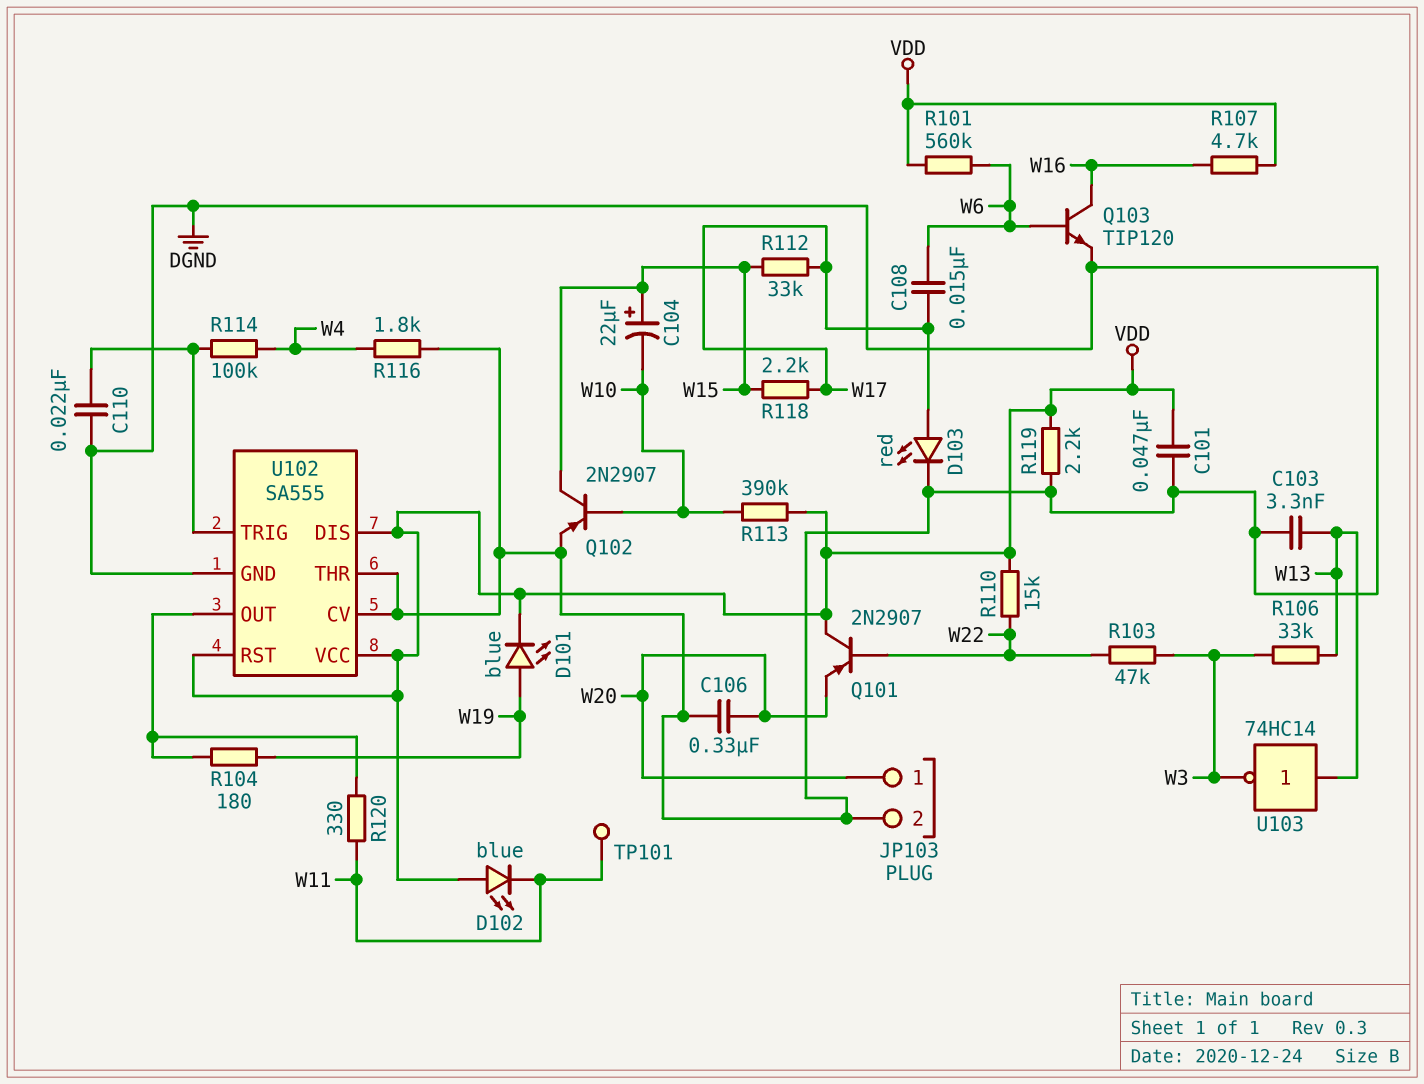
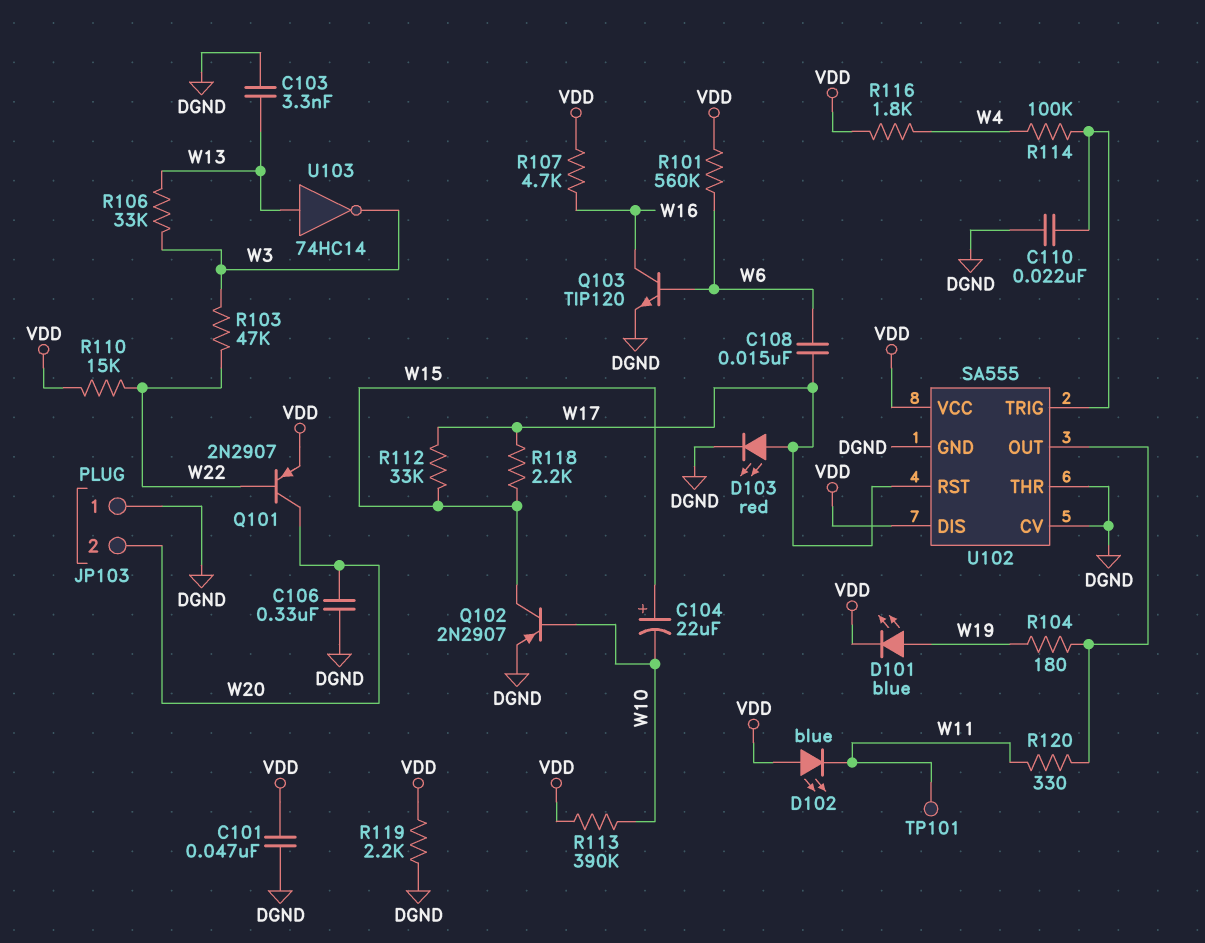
JP103 pin 1: W20 -> DGND
JP103 pin 2: DGND -> W20
Q101: PNP 2N2907 (B W22, C VDD, E W20) -> PNP 2N2907 (B W22, C W20, E VDD)
R116: 1.8k (DGND, W4) -> 1.8k (VDD, W4)
U102 pin RST: VDD -> W17

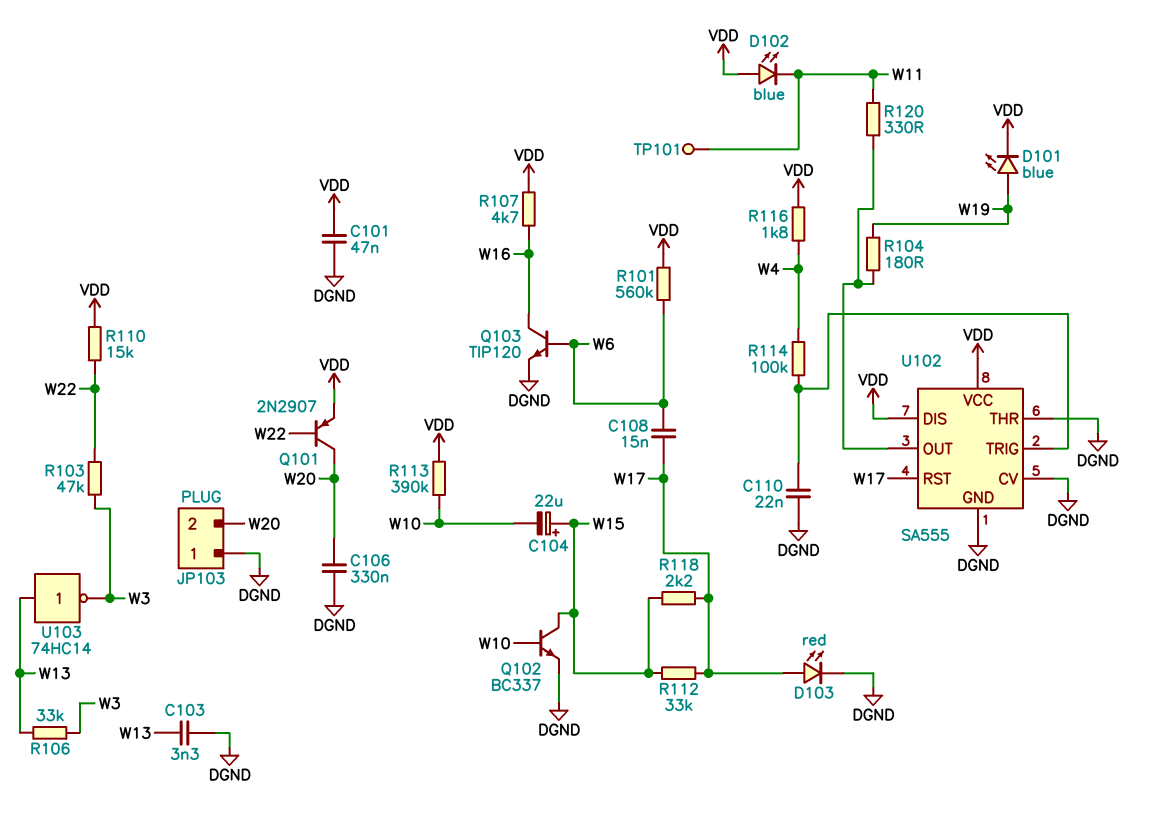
Q102: PNP 2N2907 (B W10, C W15, E DGND) -> NPN BC337 (B W10, C W15, E DGND)
R119: 2.2k (DGND, VDD) -> none

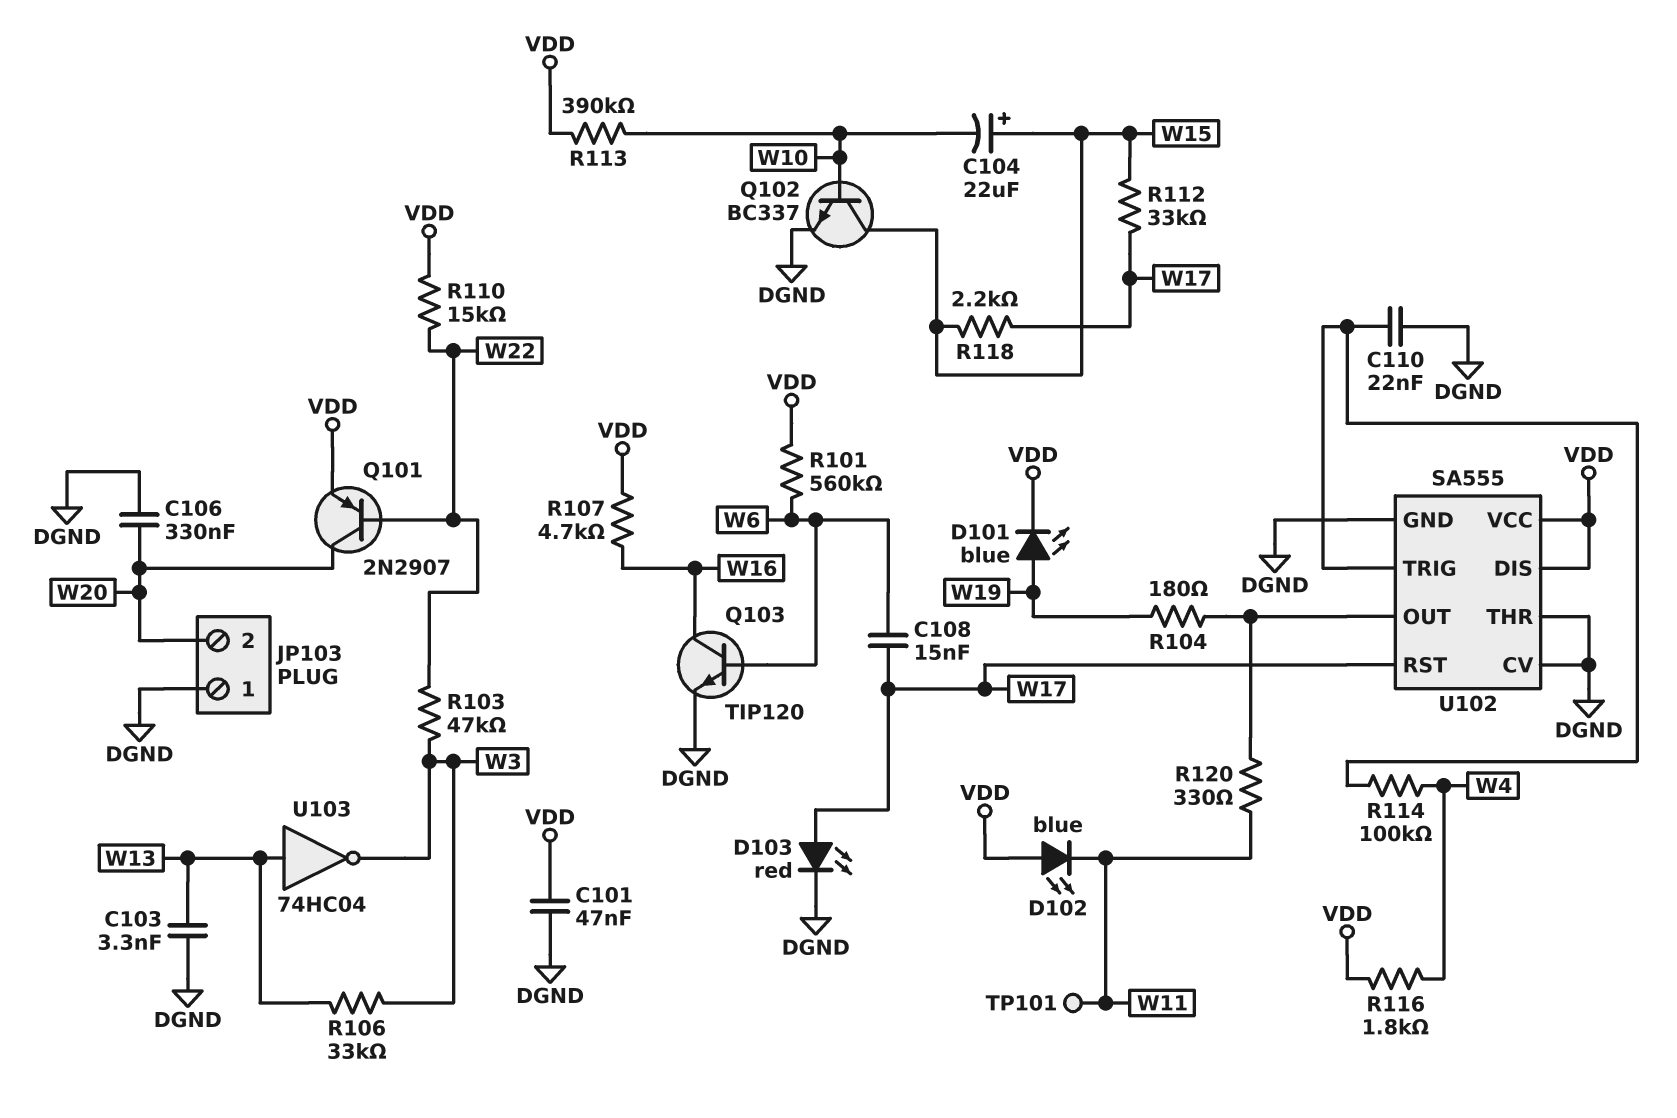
U103: NOT 74HC14 (in W13, out W3) -> NOT 74HC04 (in W13, out W3)

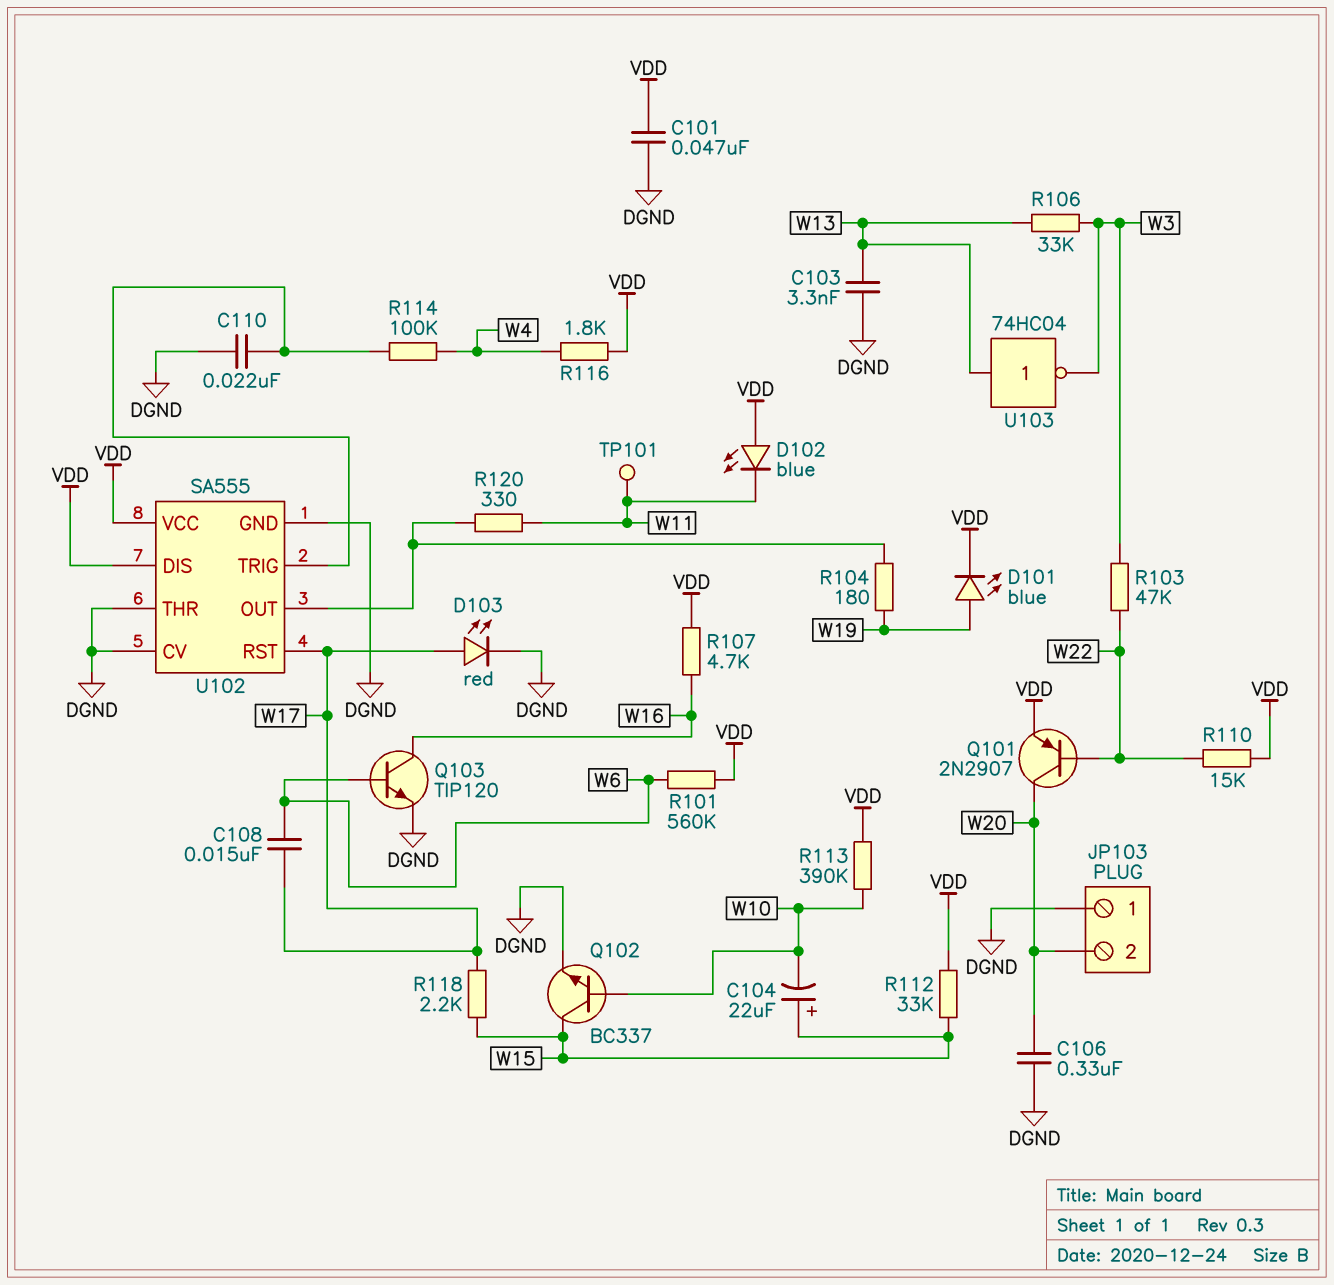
R112: 33k (W15, W17) -> 33k (VDD, W15)

